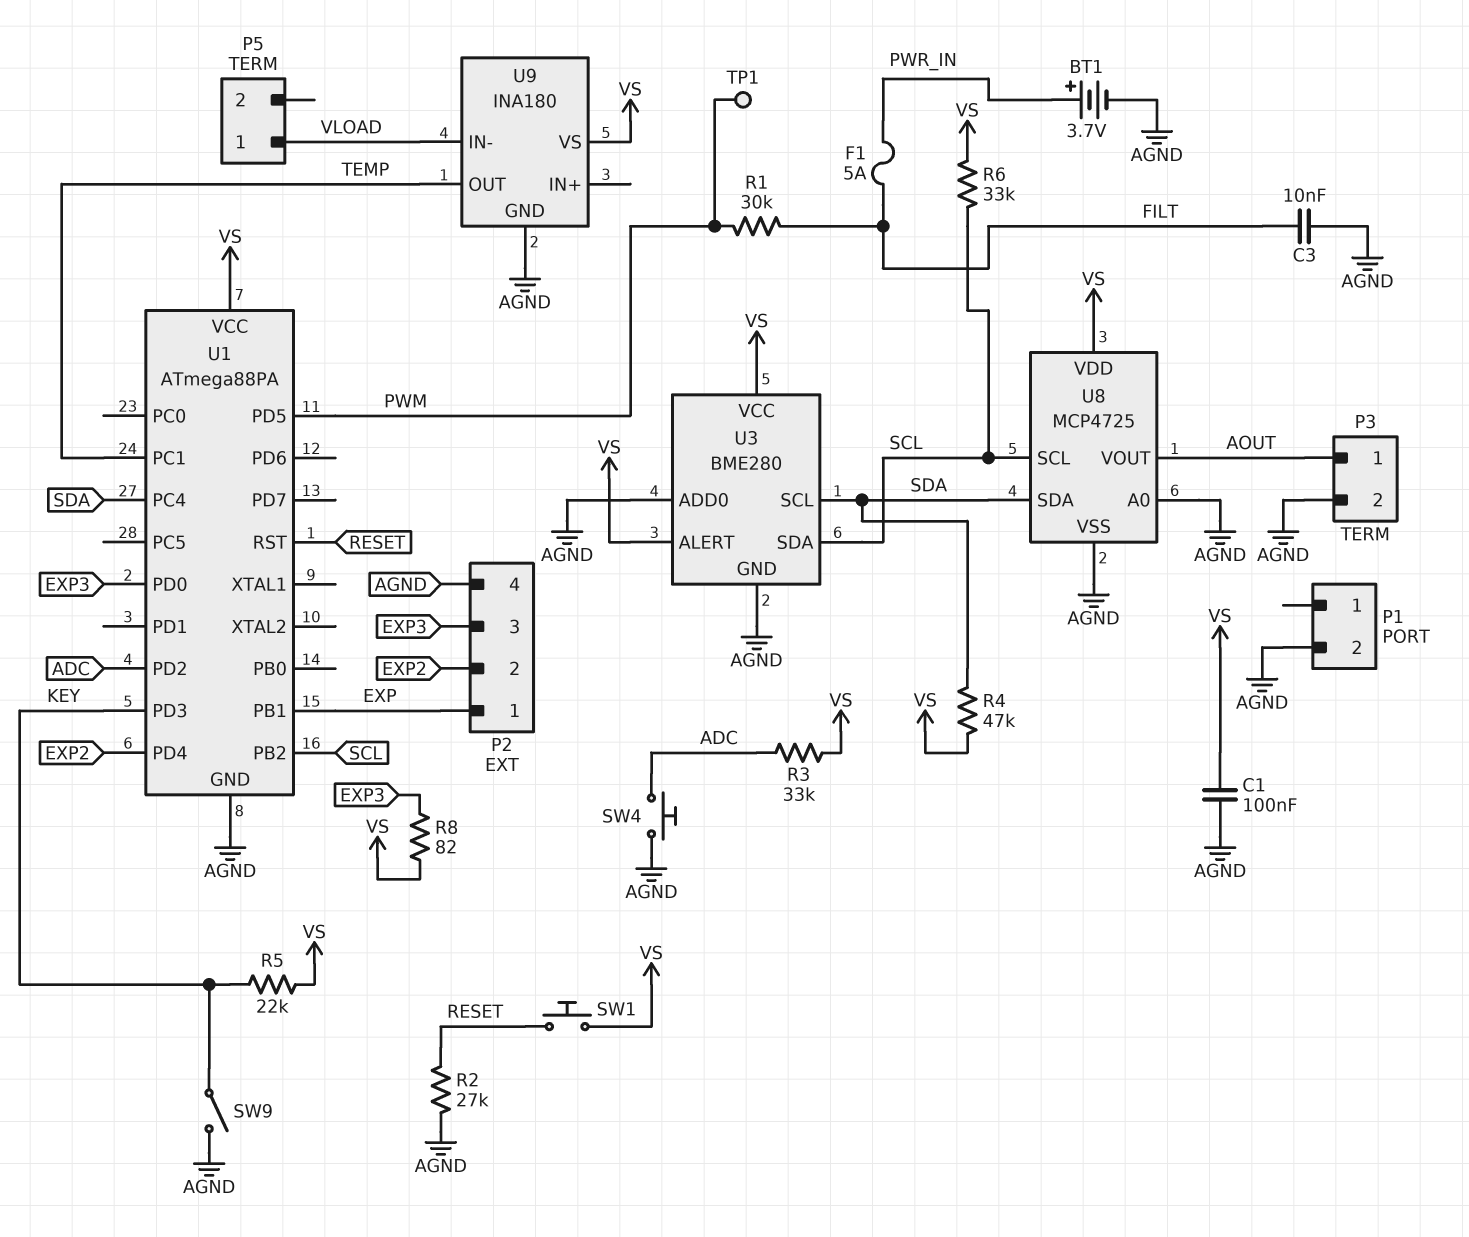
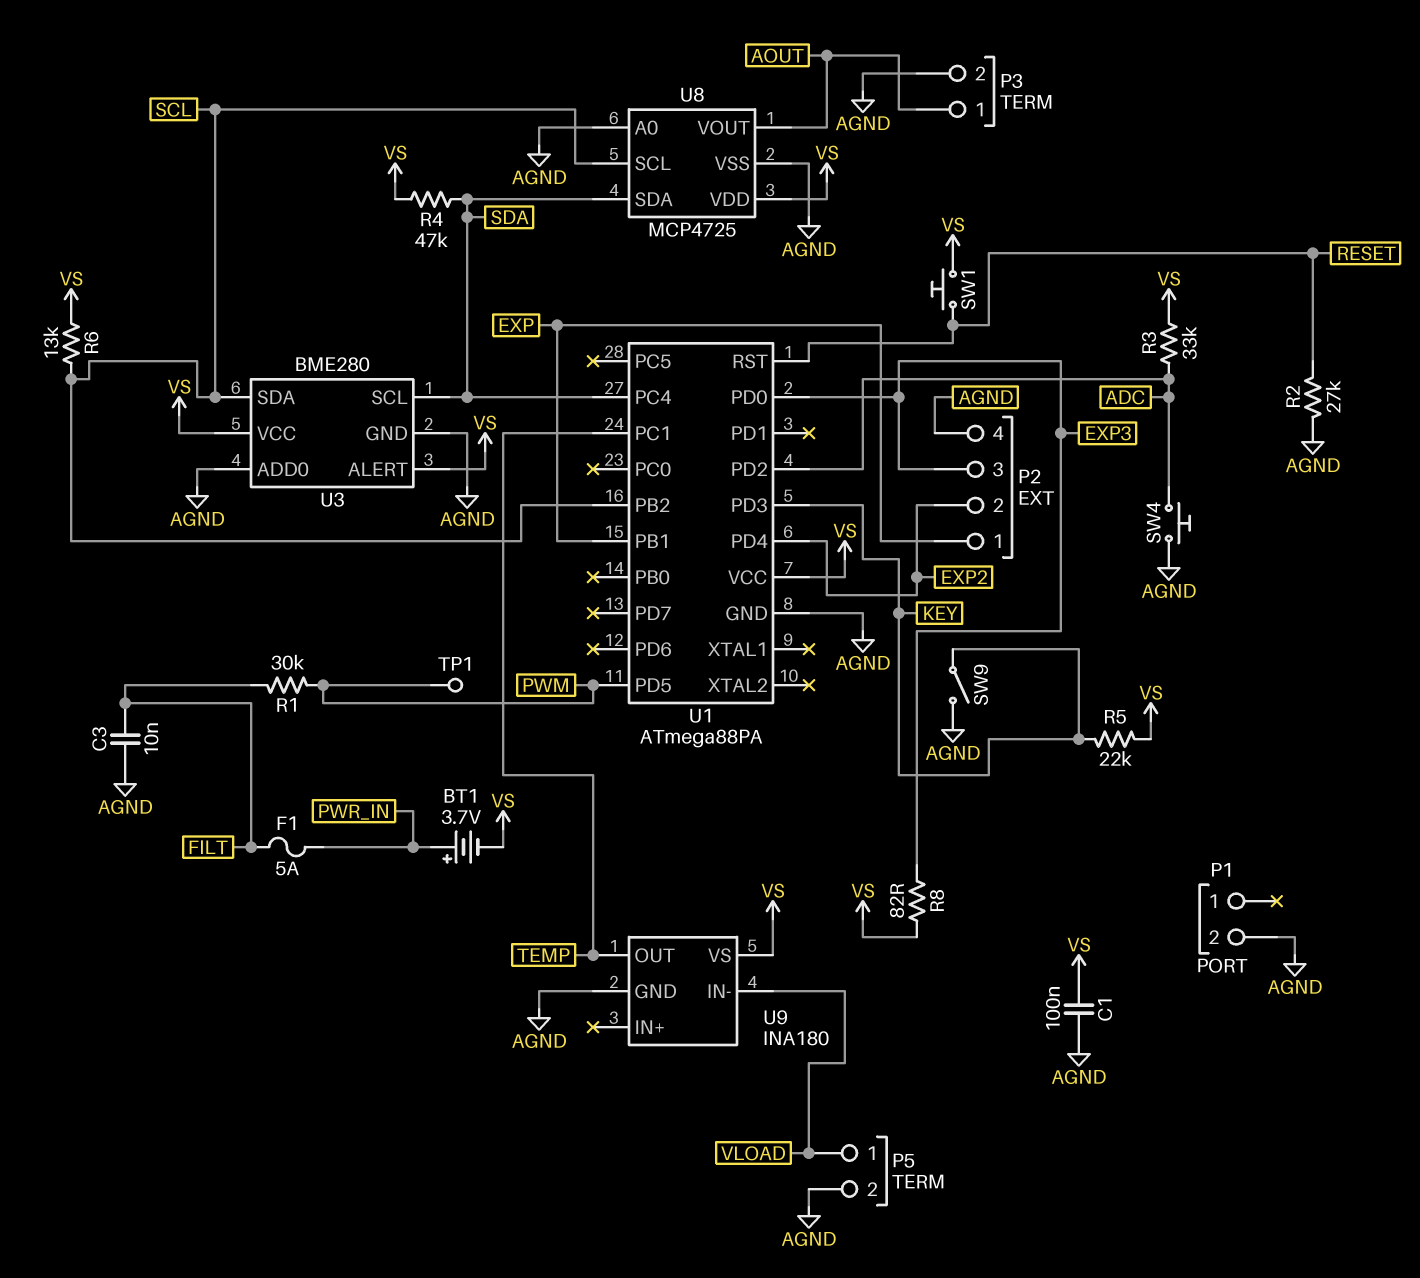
BT1: 3.7V (plus PWR_IN, minus AGND) -> 3.7V (plus PWR_IN, minus VS)
P5 pin 2: none -> AGND
R6: 33k (SCL, VS) -> 13k (SCL, VS)

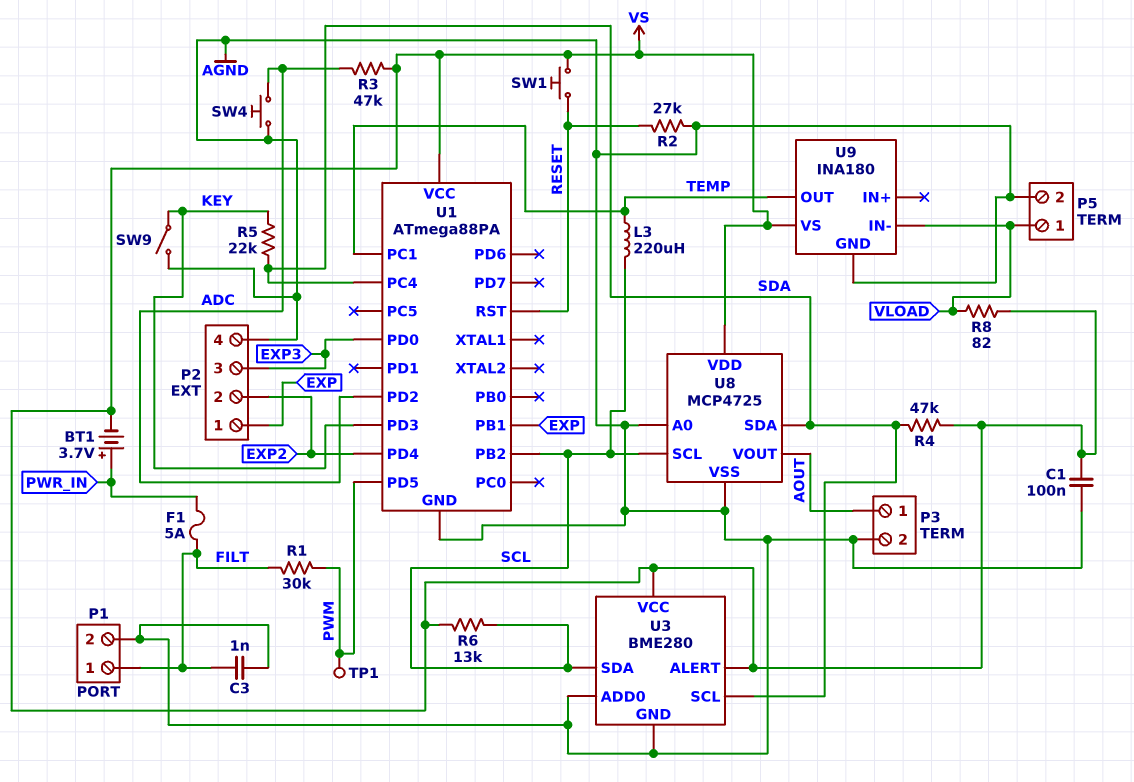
C3: 10nF (AGND, FILT) -> 1nF (AGND, FILT)
L3: none -> 220uH (SCL, TEMP)
P1 pin 1: none -> FILT
R3: 33k (ADC, VS) -> 47k (ADC, VS)
R5: 22k (KEY, VS) -> 22k (KEY, SDA)
R8: 82 (EXP3, VS) -> 82 (VLOAD, VS)

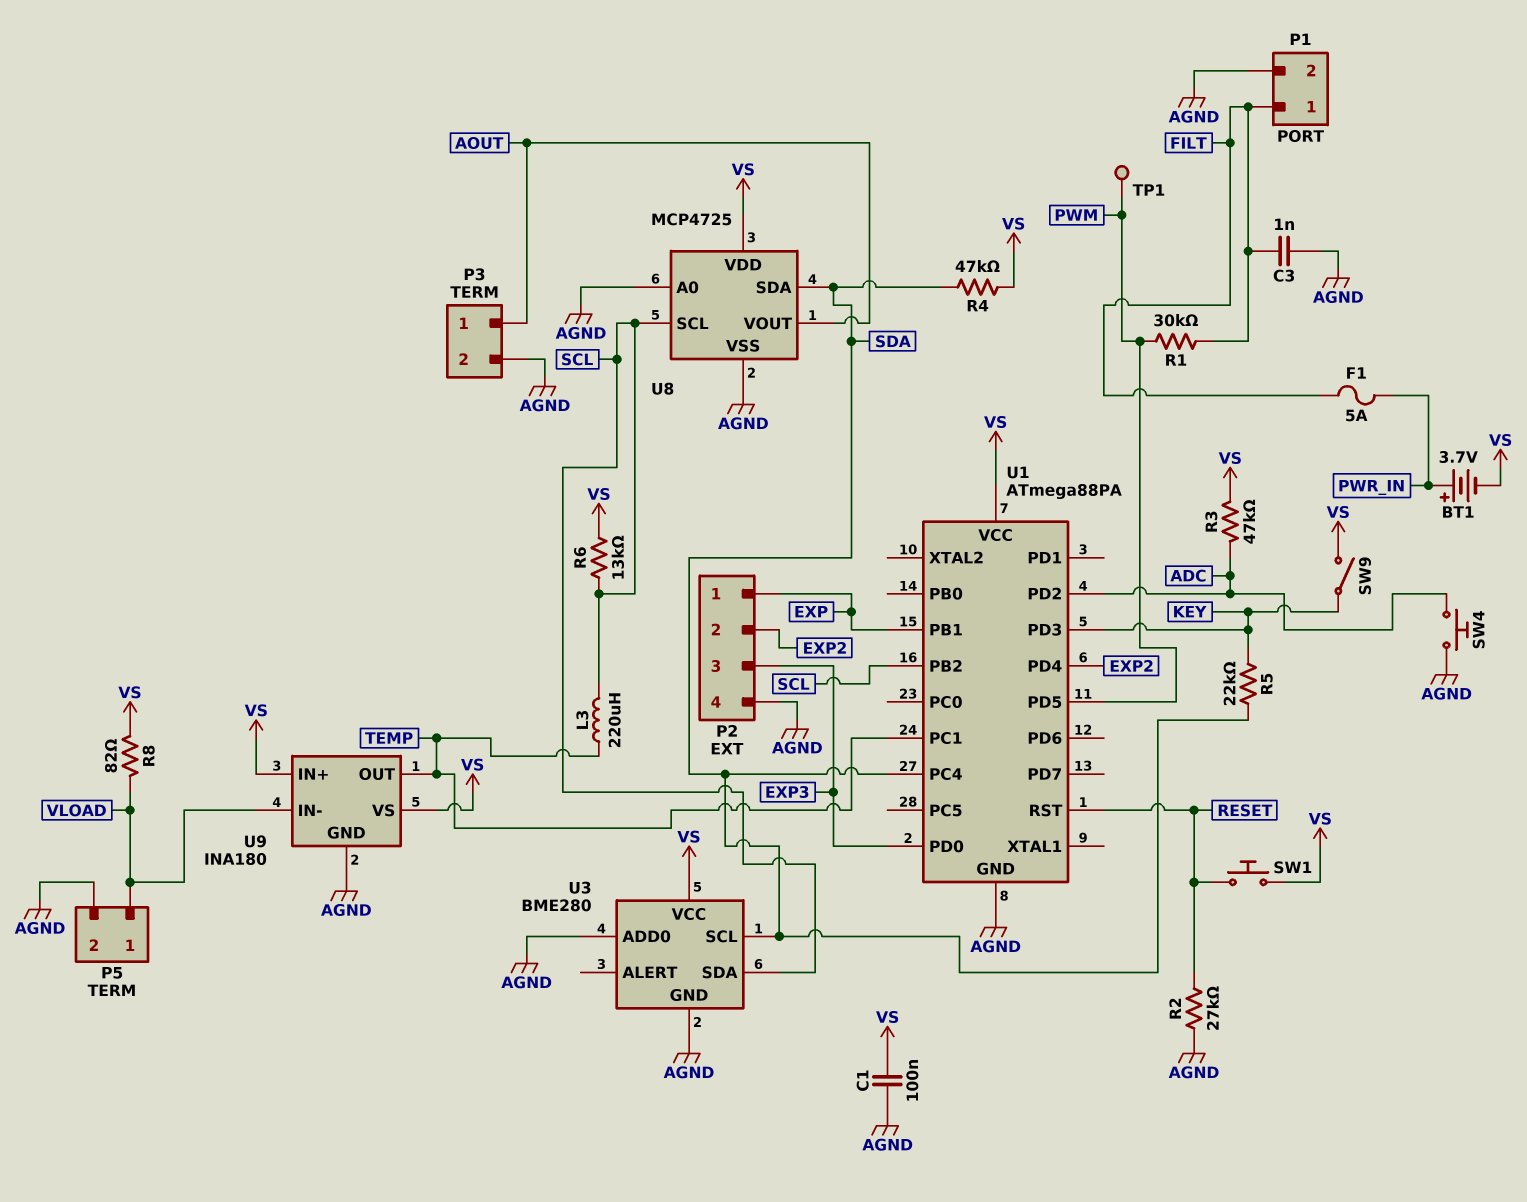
SW9: switch (AGND, KEY) -> switch (KEY, VS)
U3 pin ALERT: VS -> none
U9 pin IN+: none -> VS

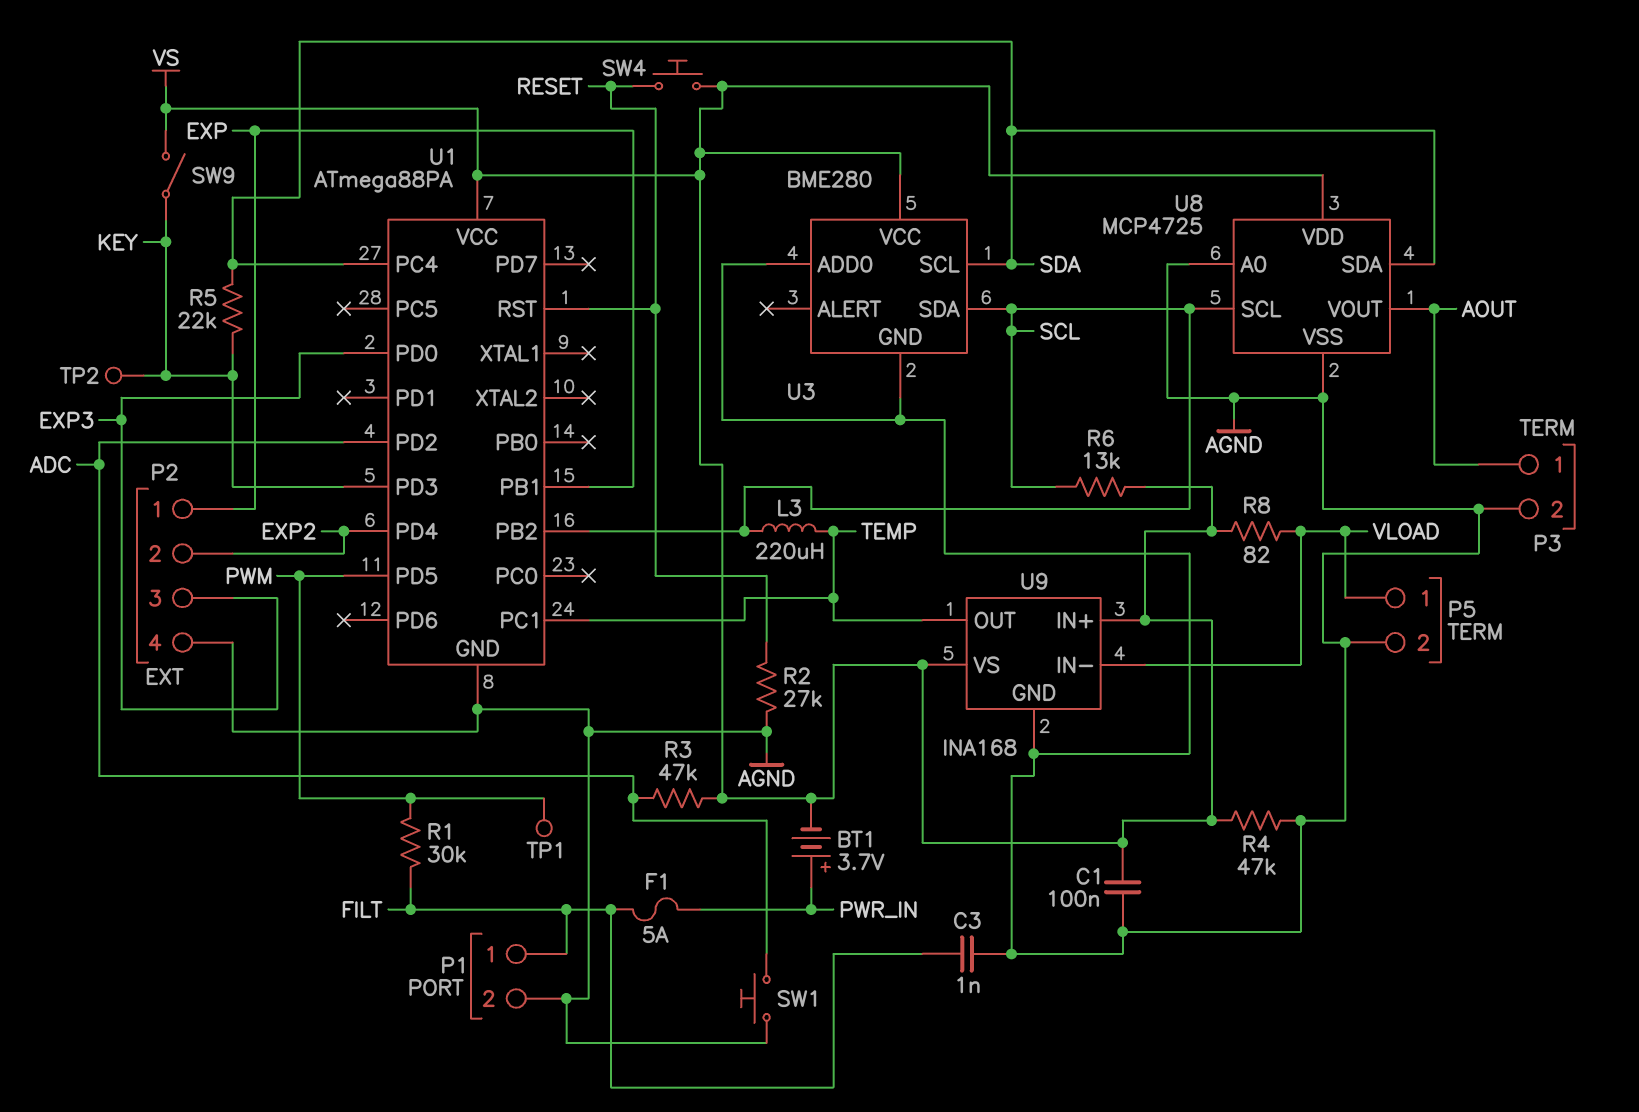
R4: 47k (SDA, VS) -> 47k (AGND, VS)
SW1: button (RESET, VS) -> button (ADC, AGND)
SW4: button (ADC, AGND) -> button (RESET, VS)
TP2: none -> test point (KEY)
U9: INA180 -> INA168

